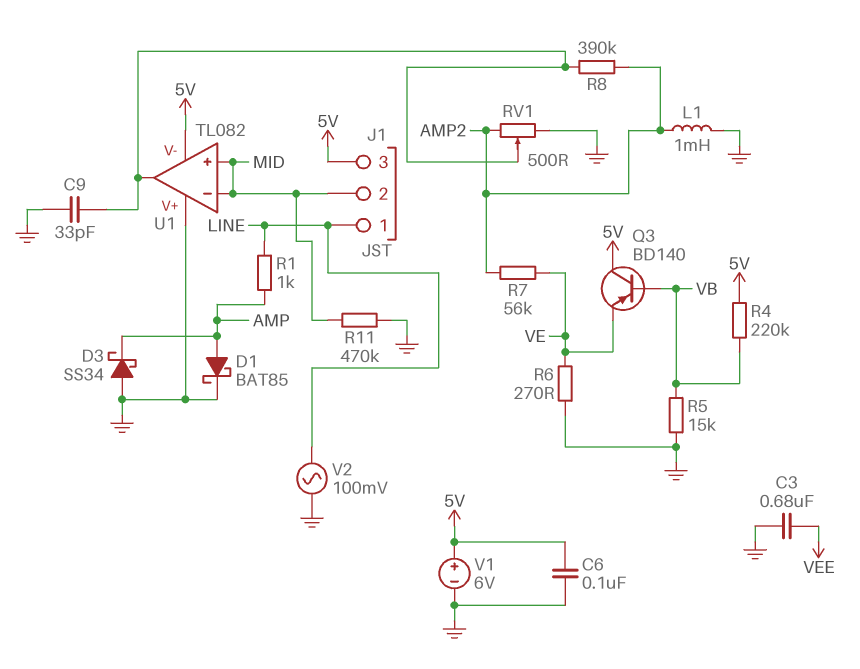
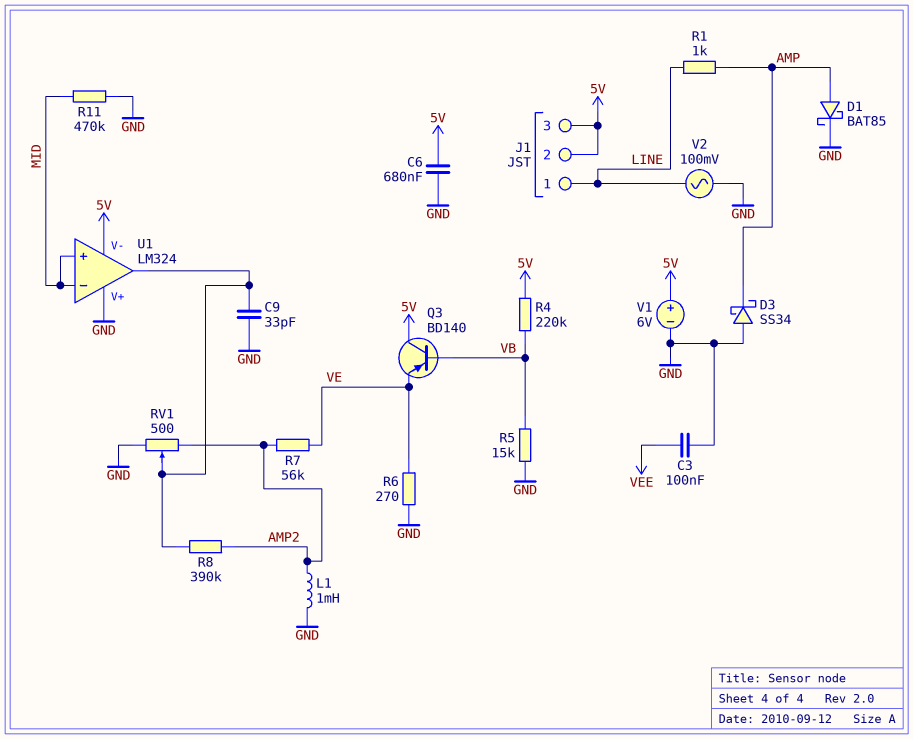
C3: 680nF (GND, VEE) -> 100nF (GND, VEE)
C6: 100nF (5V, GND) -> 680nF (5V, GND)
J1 pin 2: MID -> 5V
U1: TL082 -> LM324

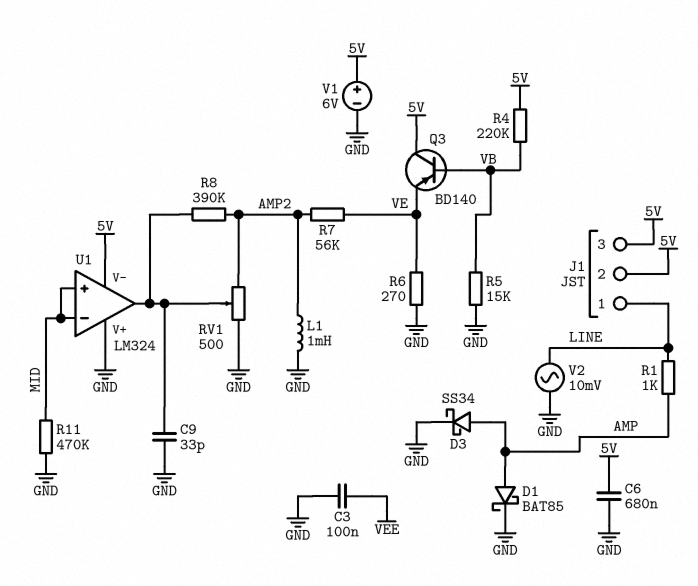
D3: schottky SS34 (A GND, K AMP) -> schottky SS34 (A AMP, K GND)
V2: AC 100mV (GND, LINE) -> AC 10mV (GND, LINE)

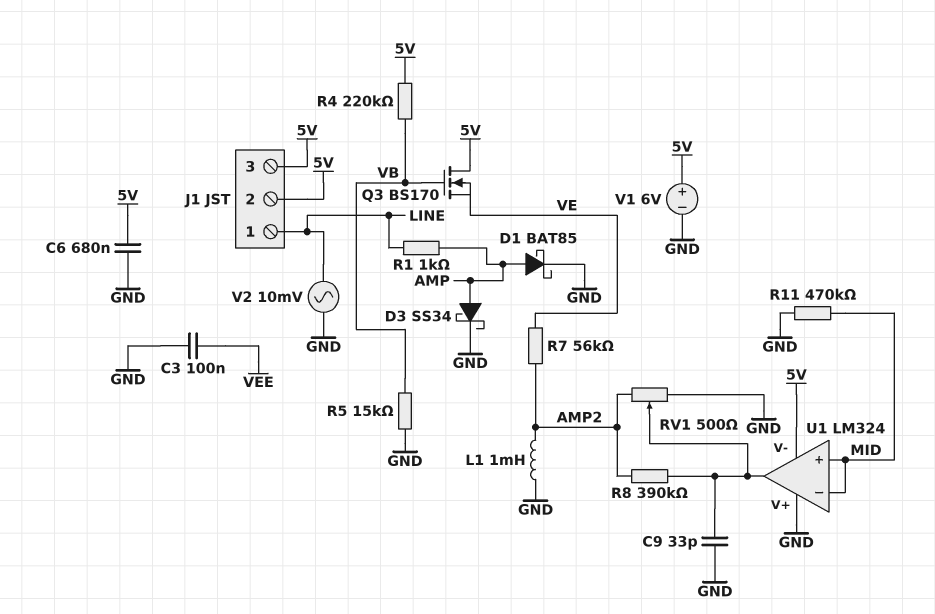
Q3: PNP BD140 (B VB, C 5V, E VE) -> NMOS BS170 (G VB, D 5V, S VE)
R6: 270 (GND, VE) -> none

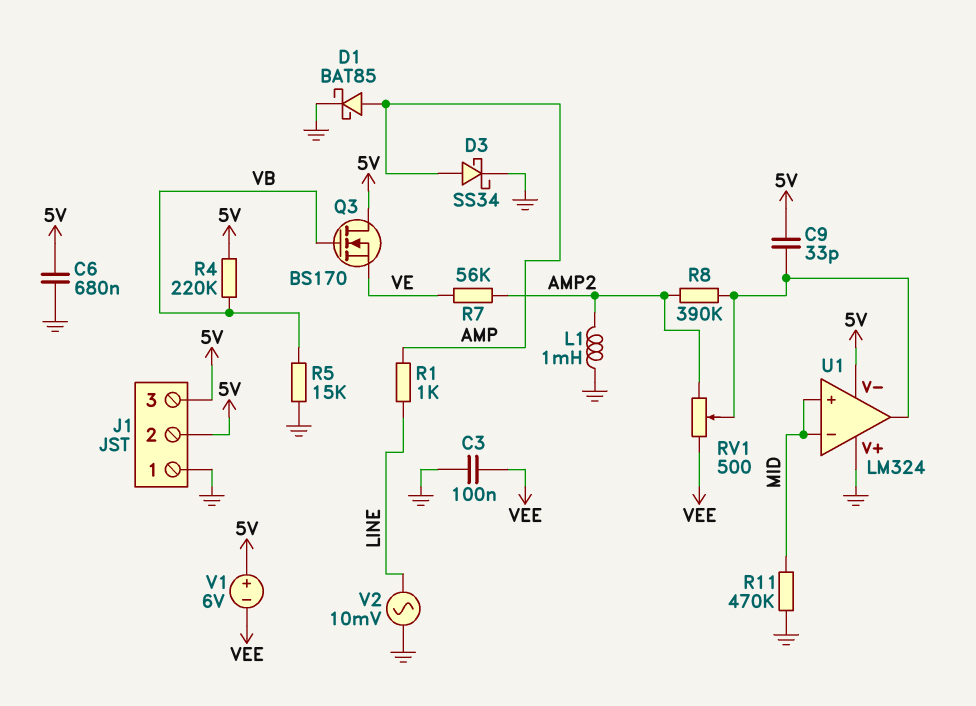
C9: 33pF (GND, U1/out) -> 33pF (5V, U1/out)
J1 pin 1: LINE -> GND
RV1: 500 (AMP2, GND, wiper U1/out) -> 500 (AMP2, VEE, wiper U1/out)
V1: 6V (plus 5V, minus GND) -> 6V (plus 5V, minus VEE)

